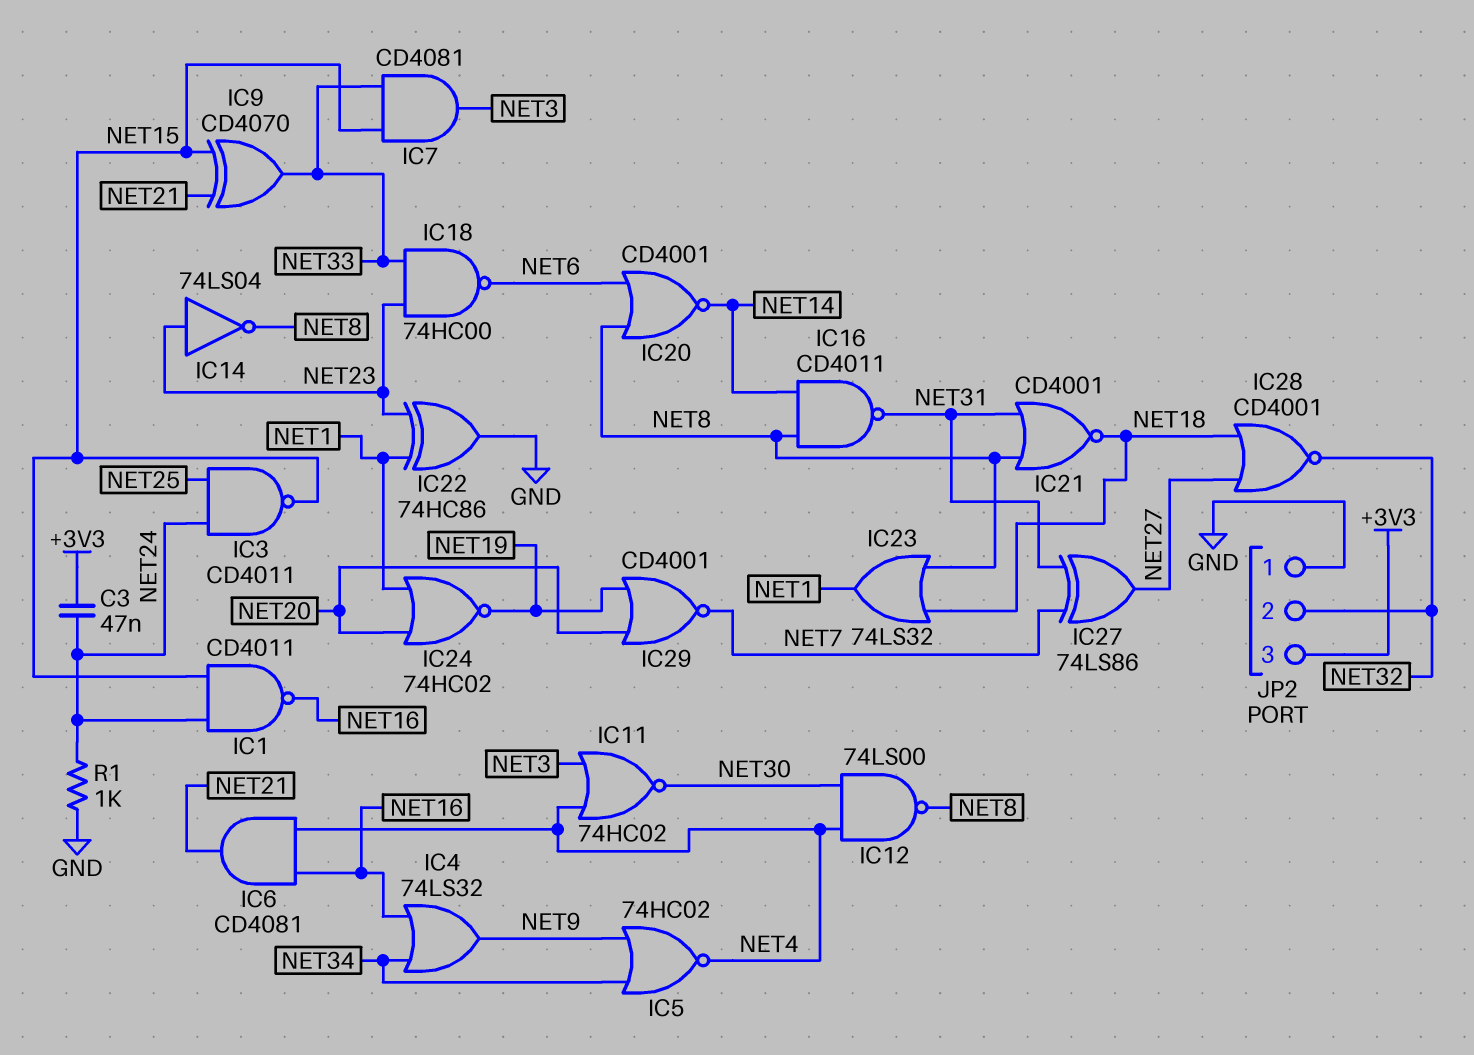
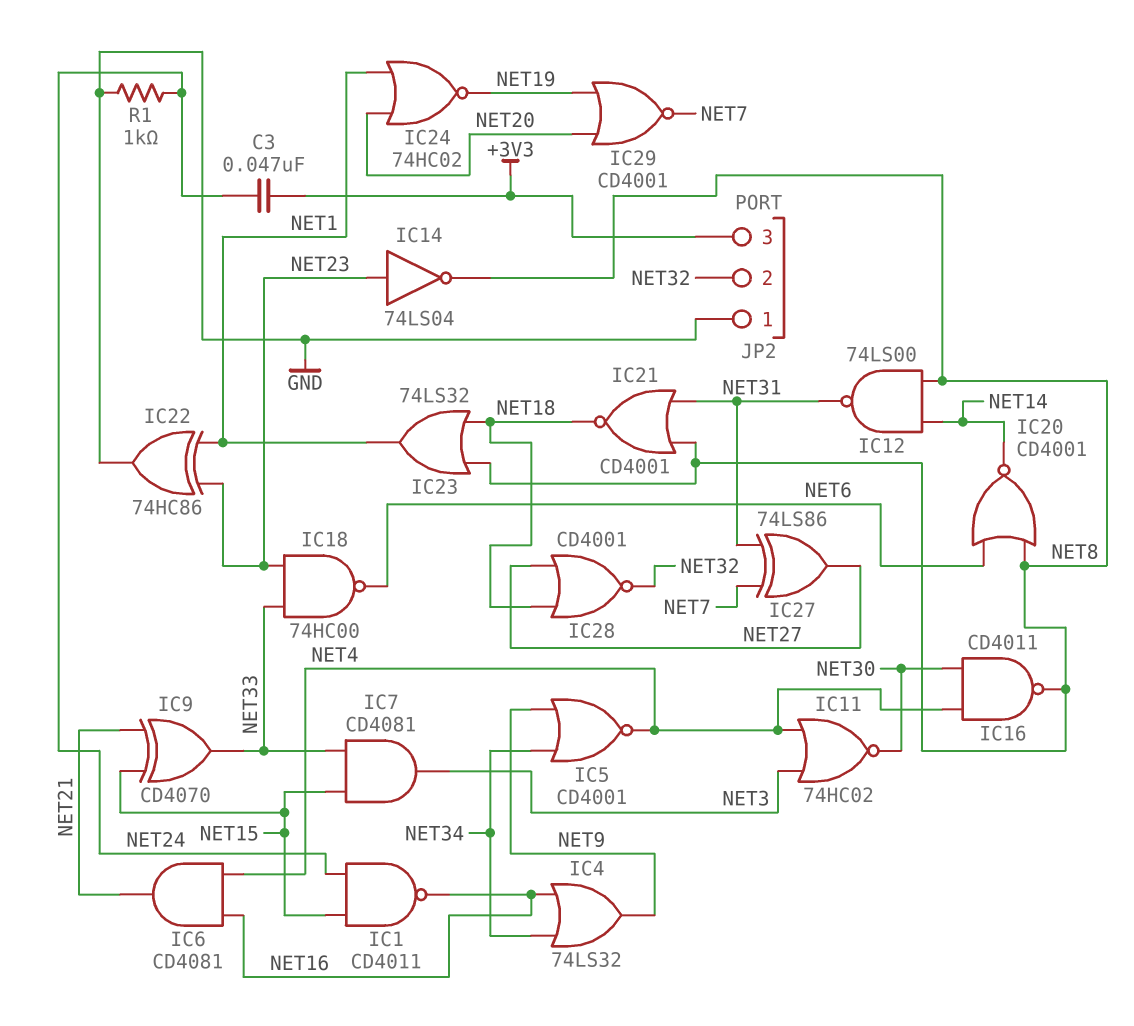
IC3: NAND CD4011 (in NET24, in NET25, out NET15) -> none
IC5: NOR 74HC02 (in NET9, in NET34, out NET4) -> NOR CD4001 (in NET9, in NET34, out NET4)
IC12: NAND 74LS00 (in NET4, in NET30, out NET8) -> NAND 74LS00 (in NET8, in NET14, out NET31)
IC16: NAND CD4011 (in NET8, in NET14, out NET31) -> NAND CD4011 (in NET4, in NET30, out NET8)

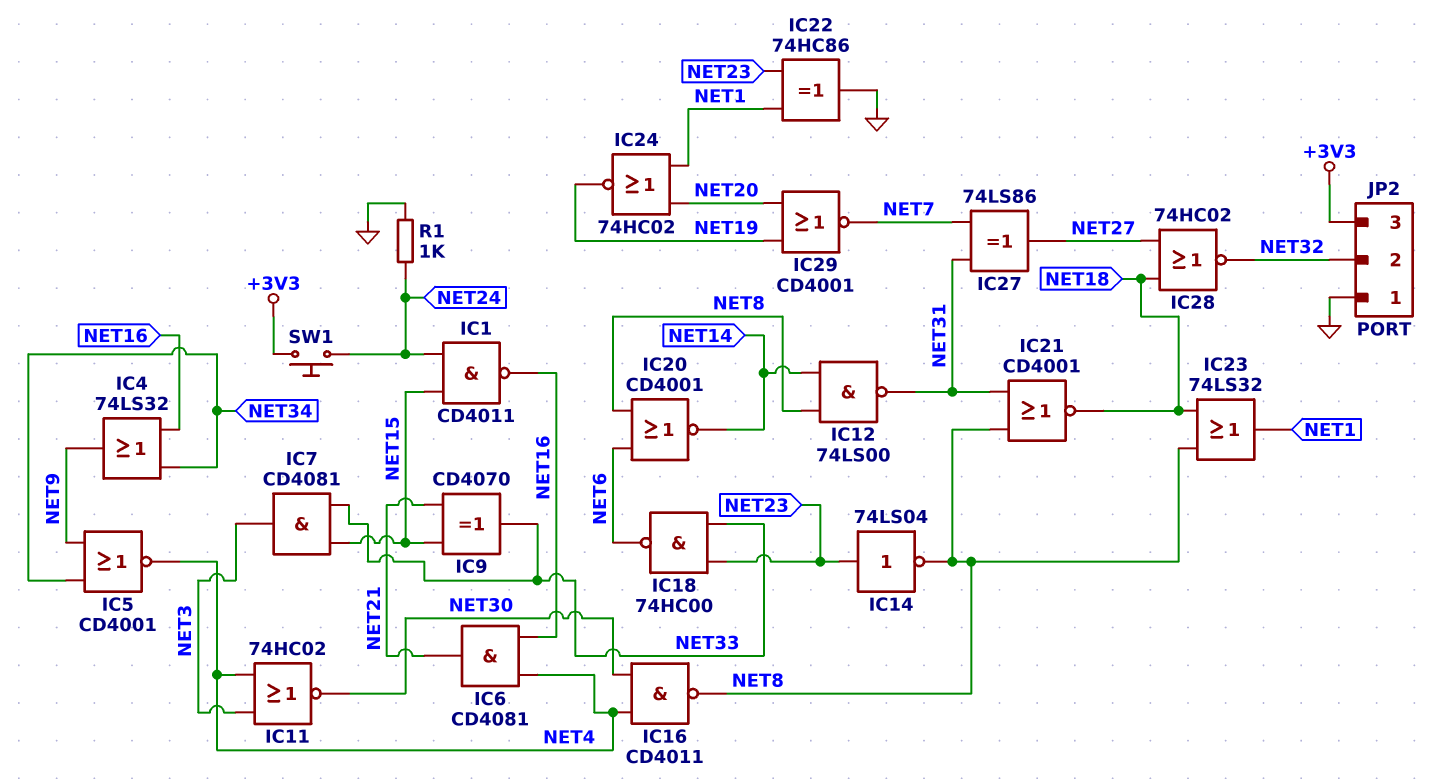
C3: 47nF (+3V3, NET24) -> none
IC28: NOR CD4001 (in NET18, in NET27, out NET32) -> NOR 74HC02 (in NET18, in NET27, out NET32)
SW1: none -> button (+3V3, NET24)

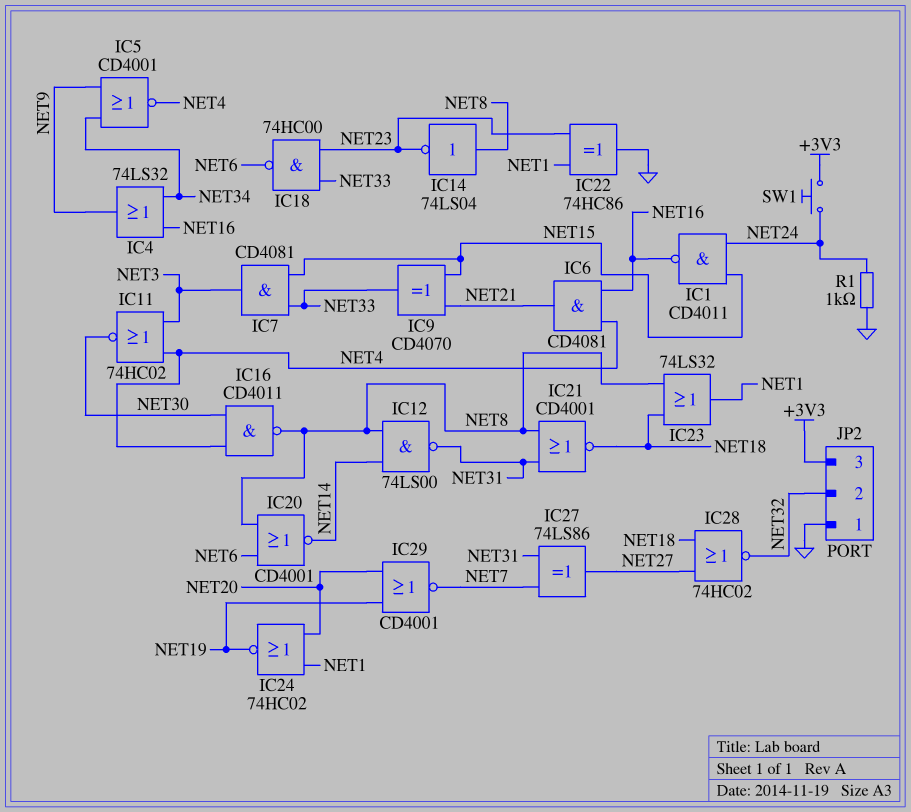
IC14: NOT 74LS04 (in NET23, out NET8) -> NOT 74LS04 (in NET8, out NET23)

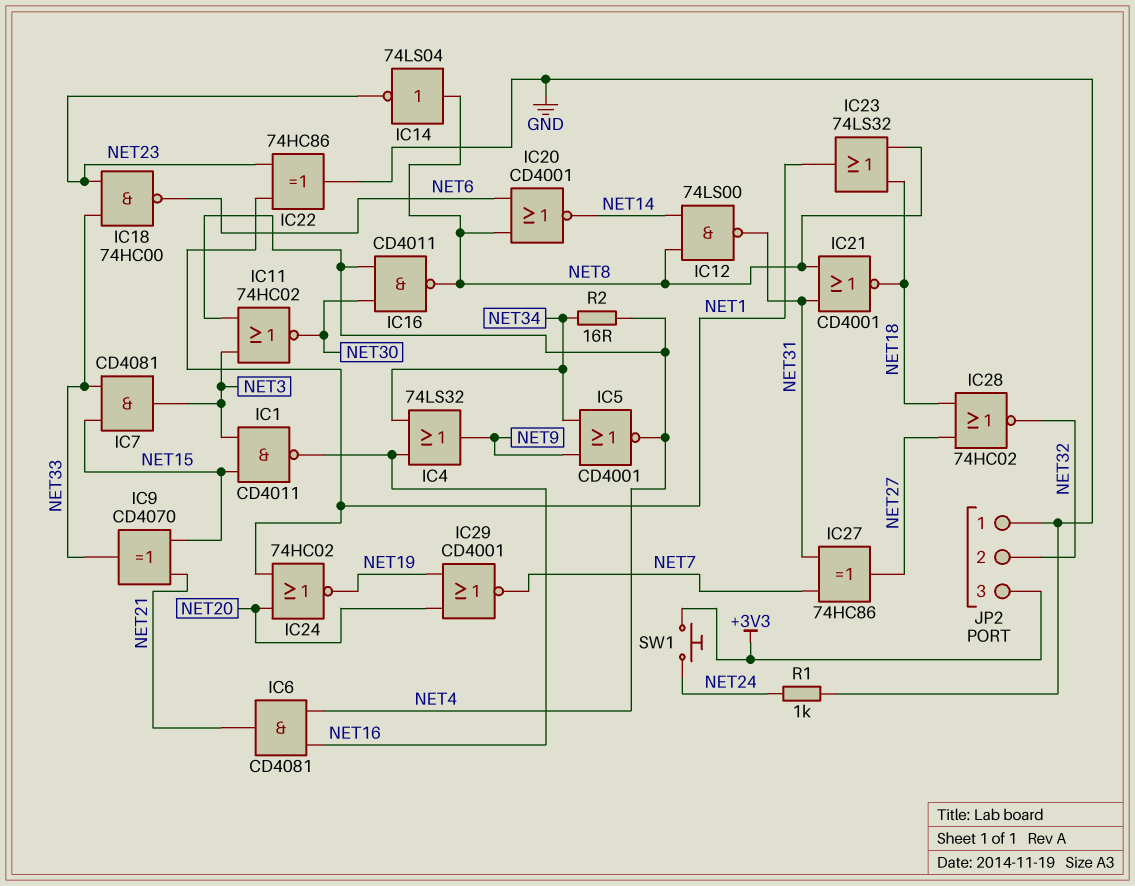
IC1: NAND CD4011 (in NET15, in NET24, out NET16) -> NAND CD4011 (in NET3, in NET15, out NET16)
IC27: XOR 74LS86 (in NET7, in NET31, out NET27) -> XOR 74HC86 (in NET7, in NET31, out NET27)
R2: none -> 16 (NET4, NET34)

